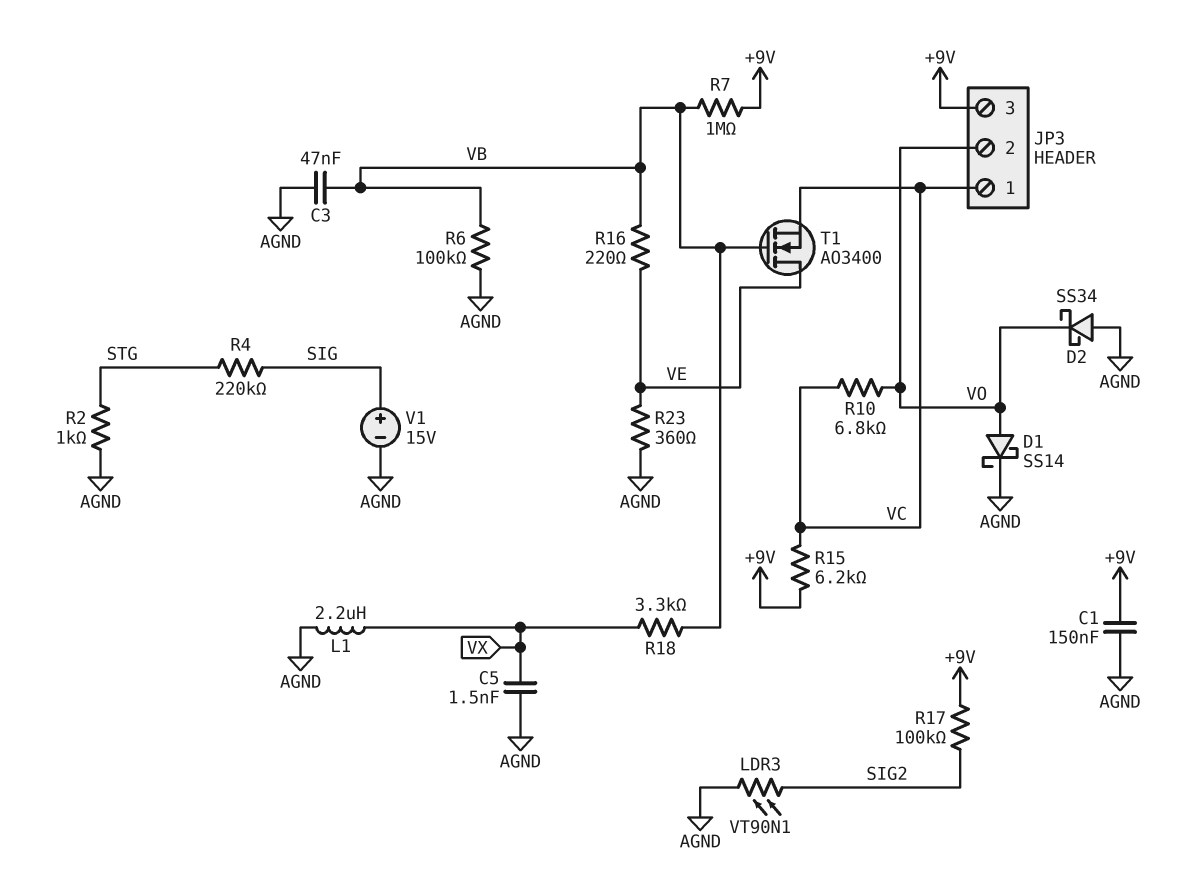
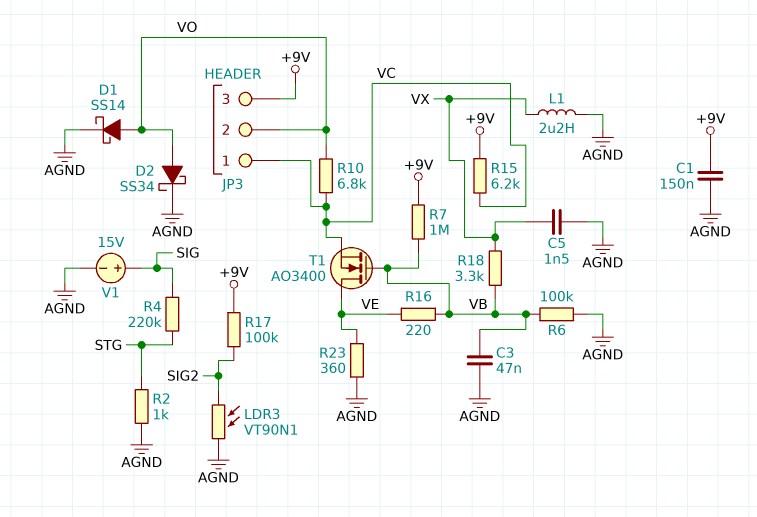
D2: schottky SS34 (A AGND, K VO) -> schottky SS34 (A VO, K AGND)

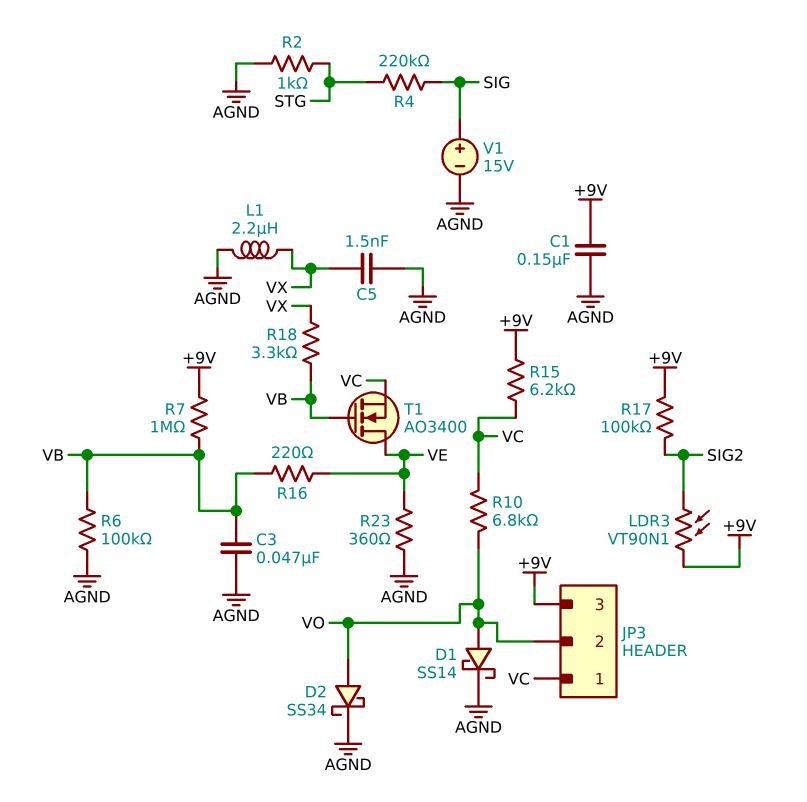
LDR3: VT90N1 (AGND, SIG2) -> VT90N1 (+9V, SIG2)

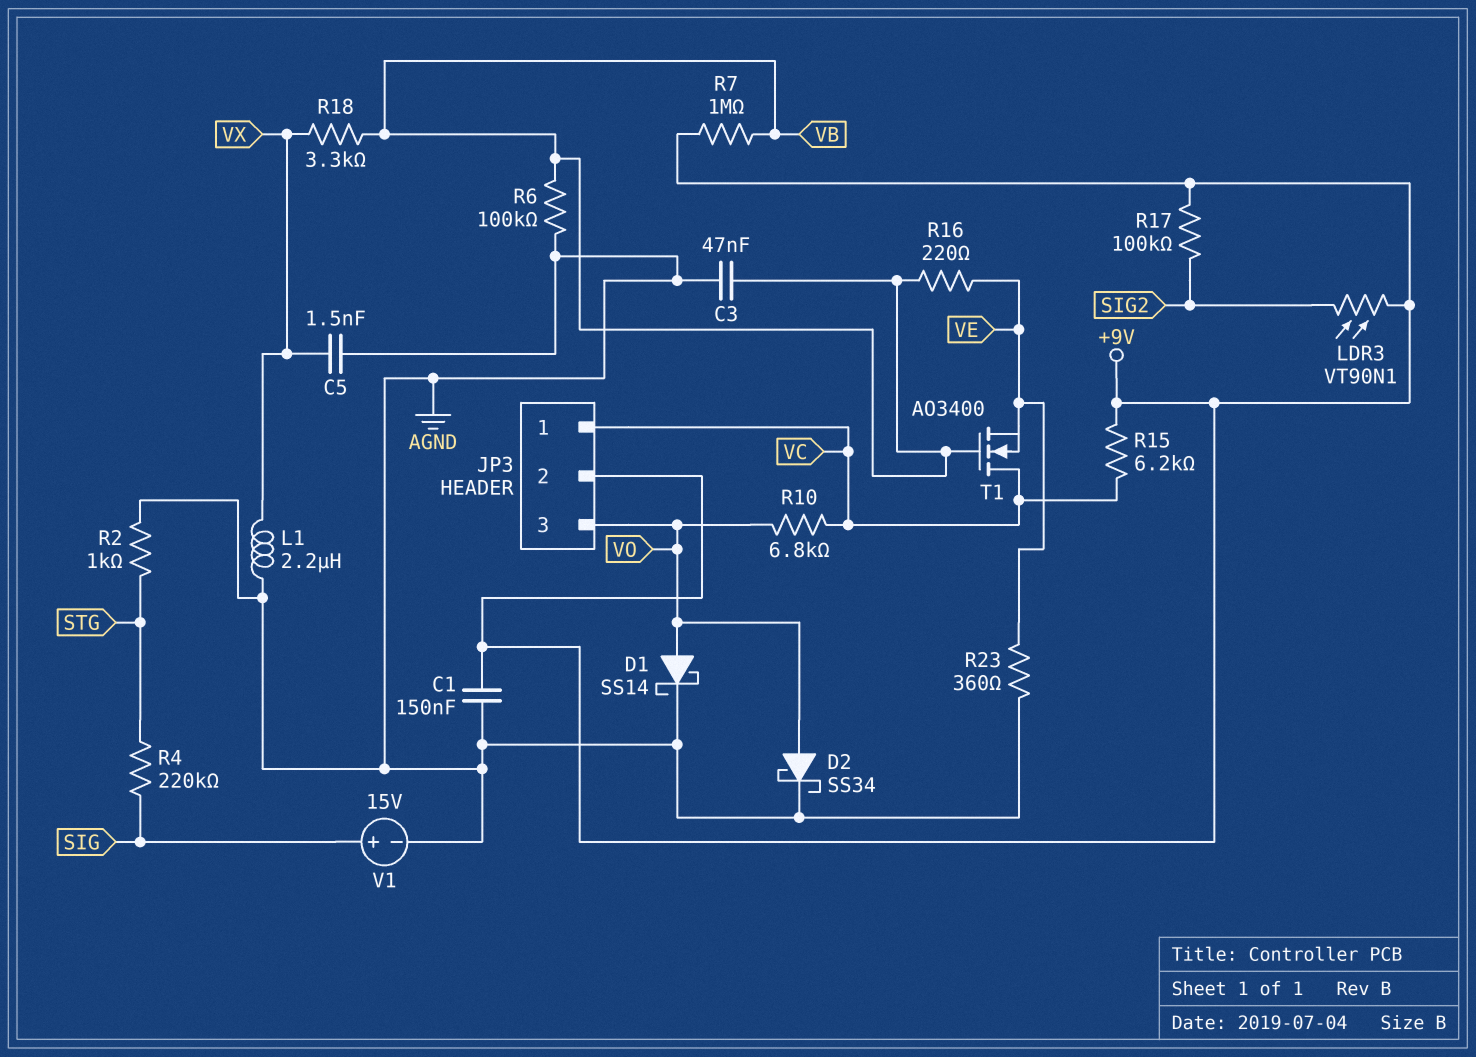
JP3 pin 2: VO -> +9V
JP3 pin 3: +9V -> VO
T1: NMOS AO3400 (G VB, D VE, S VC) -> NMOS AO3400 (G VB, D VC, S VE)

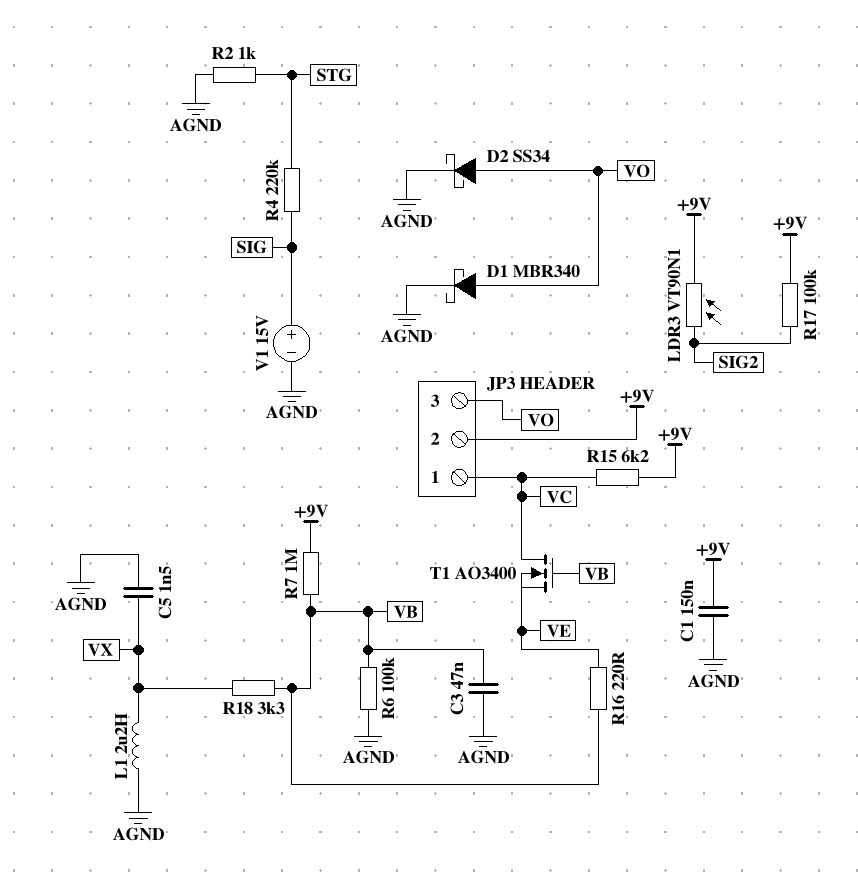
D1: schottky SS14 (A VO, K AGND) -> schottky MBR340 (A VO, K AGND)
R10: 6.8k (VC, VO) -> none
R23: 360 (AGND, VE) -> none

